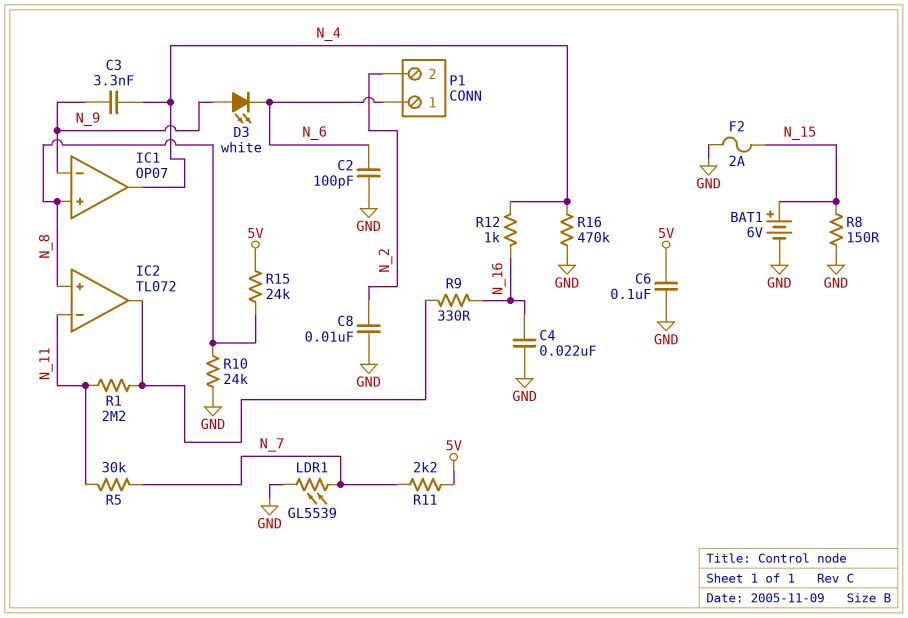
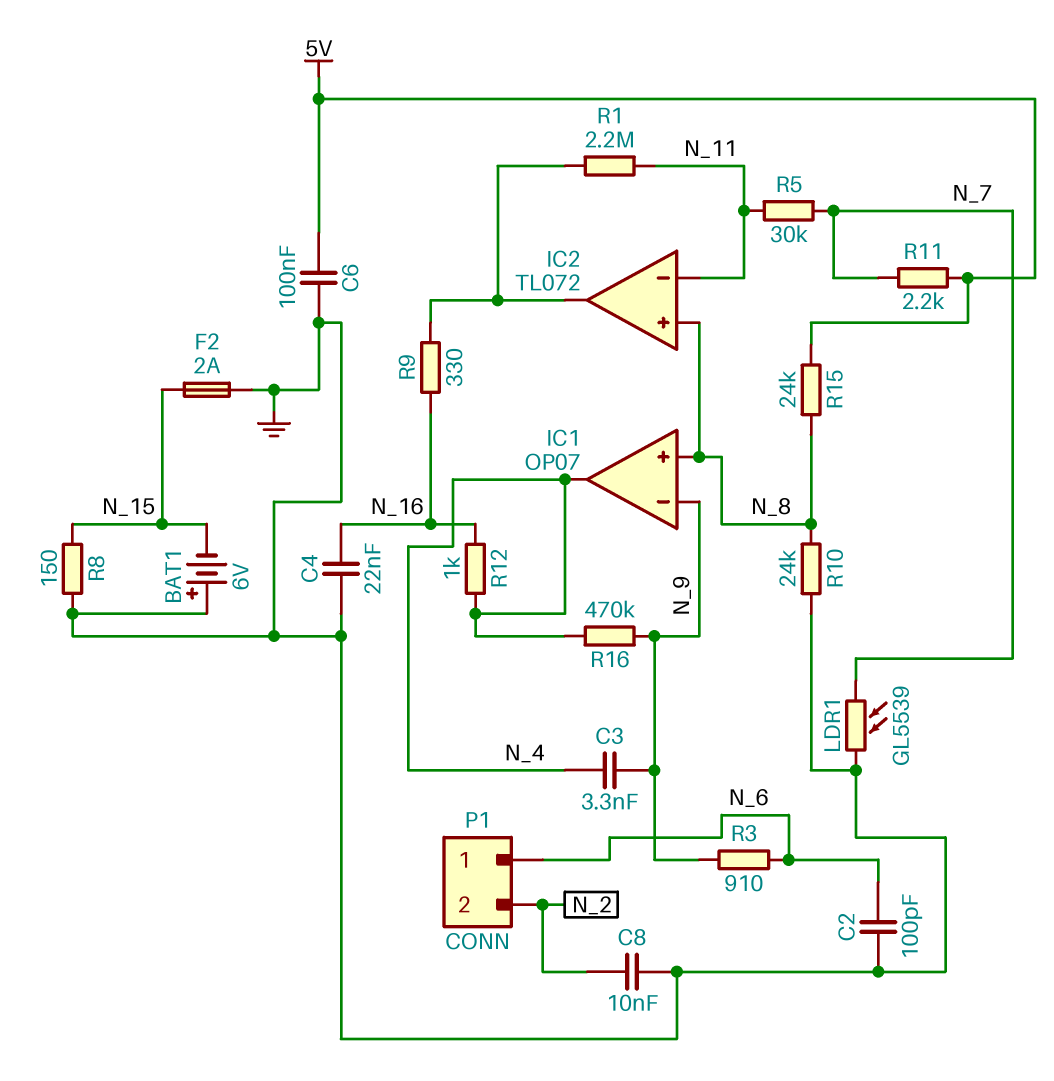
BAT1: 6V (plus N_15, minus GND) -> 6V (plus GND, minus N_15)
D3: LED white (A N_9, K N_6) -> none
R3: none -> 910 (N_6, N_9)
R16: 470k (GND, N_4) -> 470k (N_4, N_9)

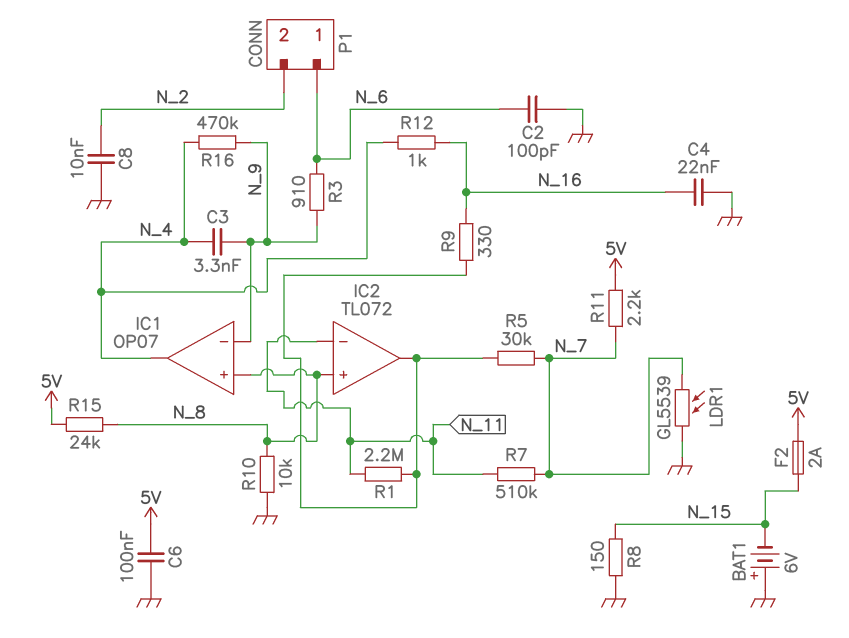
F2: 2A (GND, N_15) -> 2A (5V, N_15)
R5: 30k (N_7, N_11) -> 30k (IC2/out, N_7)
R7: none -> 510k (N_7, N_11)
R10: 24k (GND, N_8) -> 10k (GND, N_8)

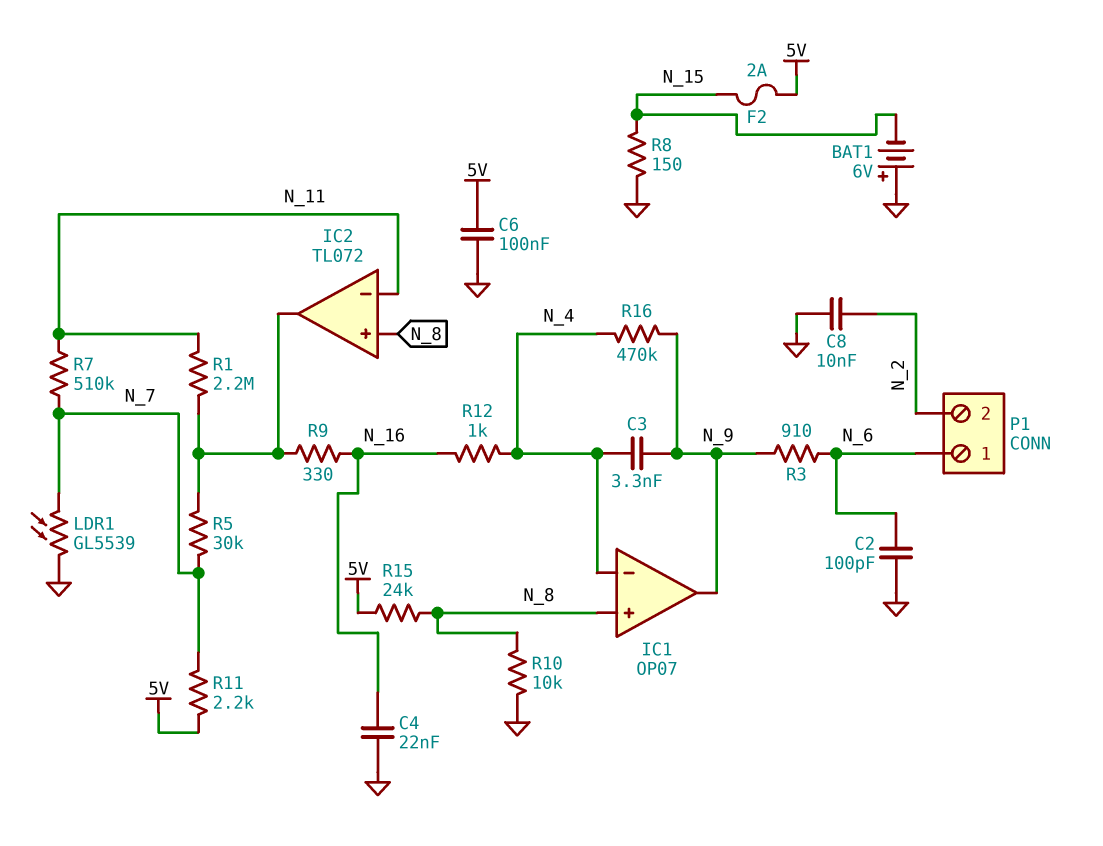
IC1 pin in-: N_9 -> N_4
IC1 pin out: N_4 -> N_9

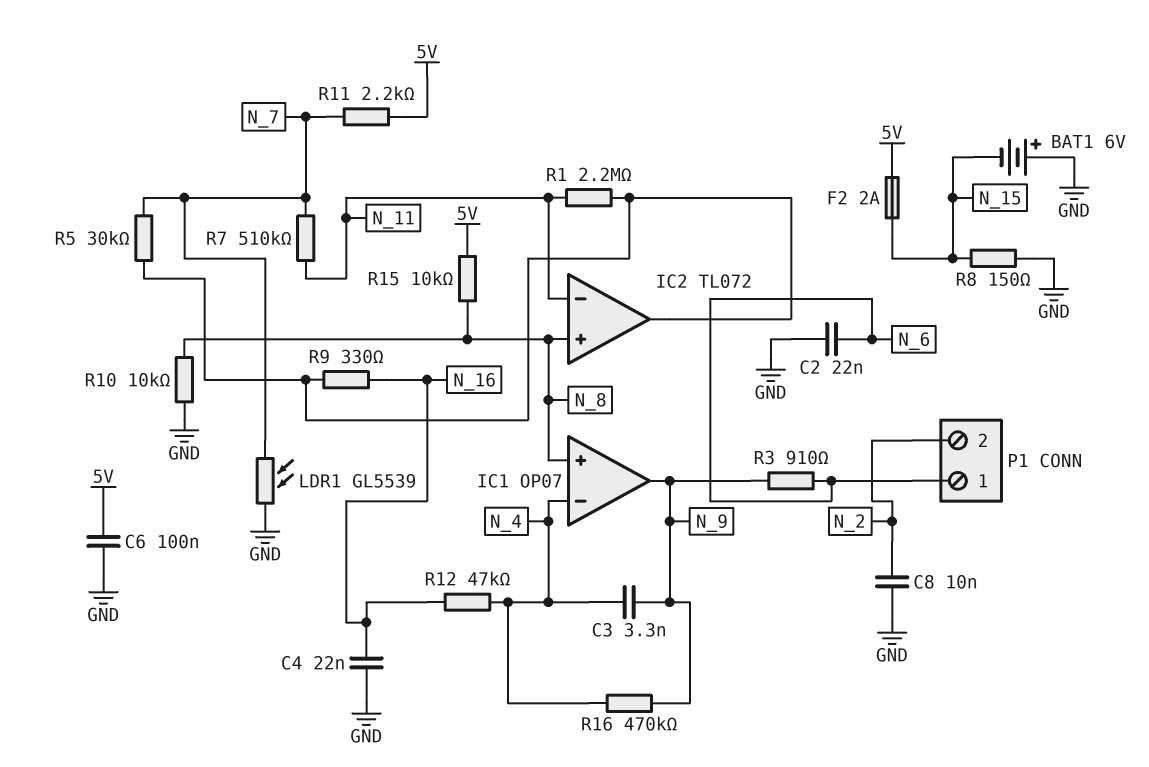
C2: 100pF (GND, N_6) -> 22nF (GND, N_6)
R12: 1k (N_4, N_16) -> 47k (N_4, N_16)
R15: 24k (5V, N_8) -> 10k (5V, N_8)

